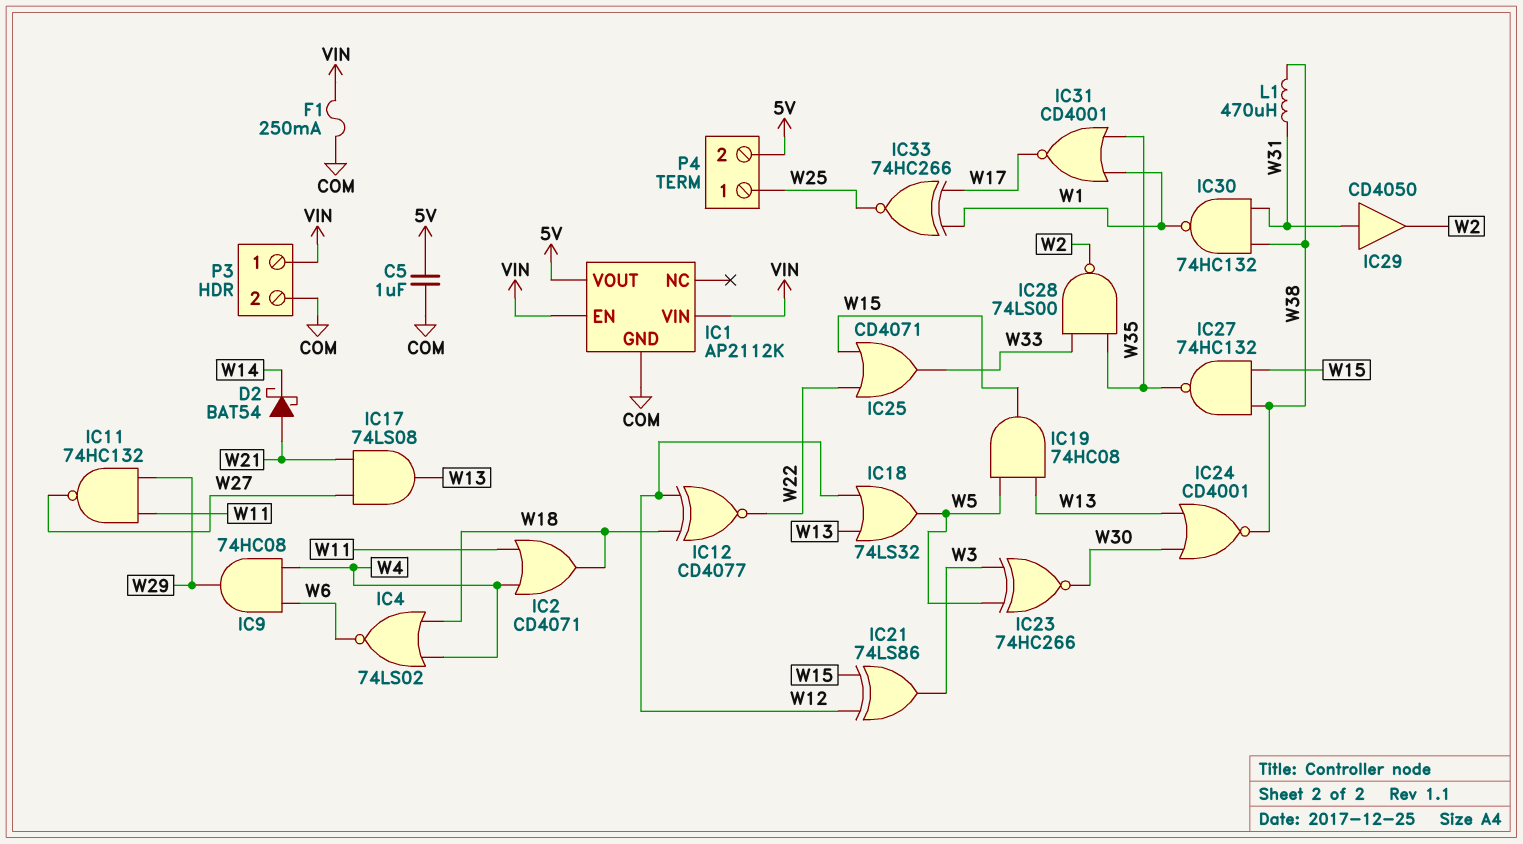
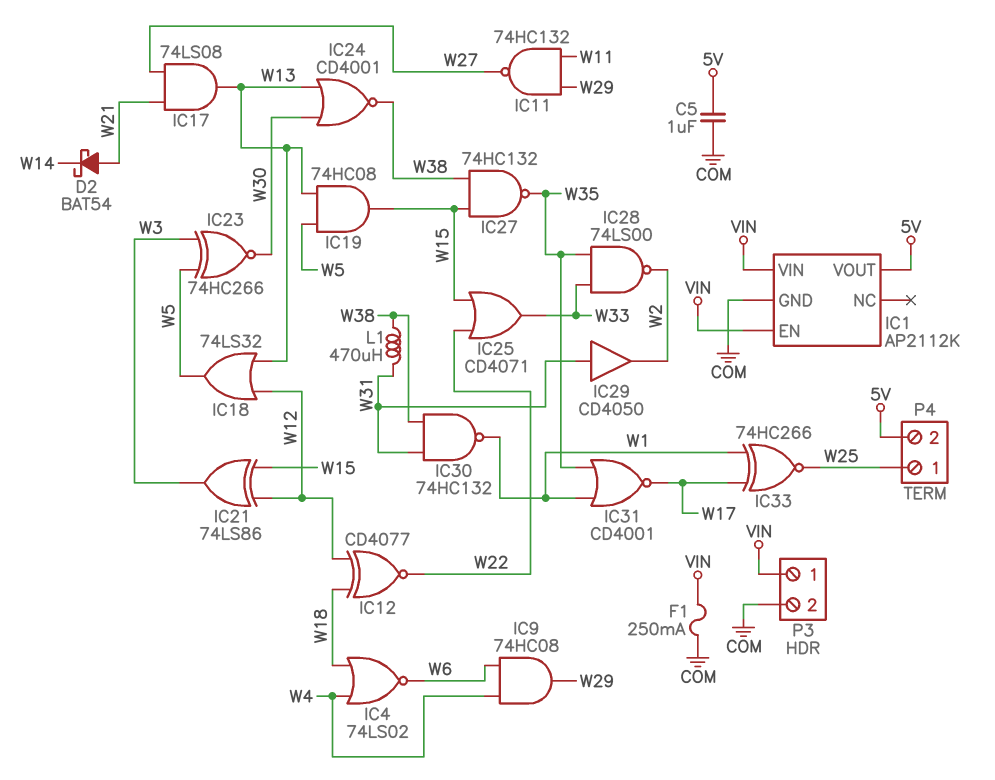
IC2: OR CD4071 (in W4, in W11, out W18) -> none

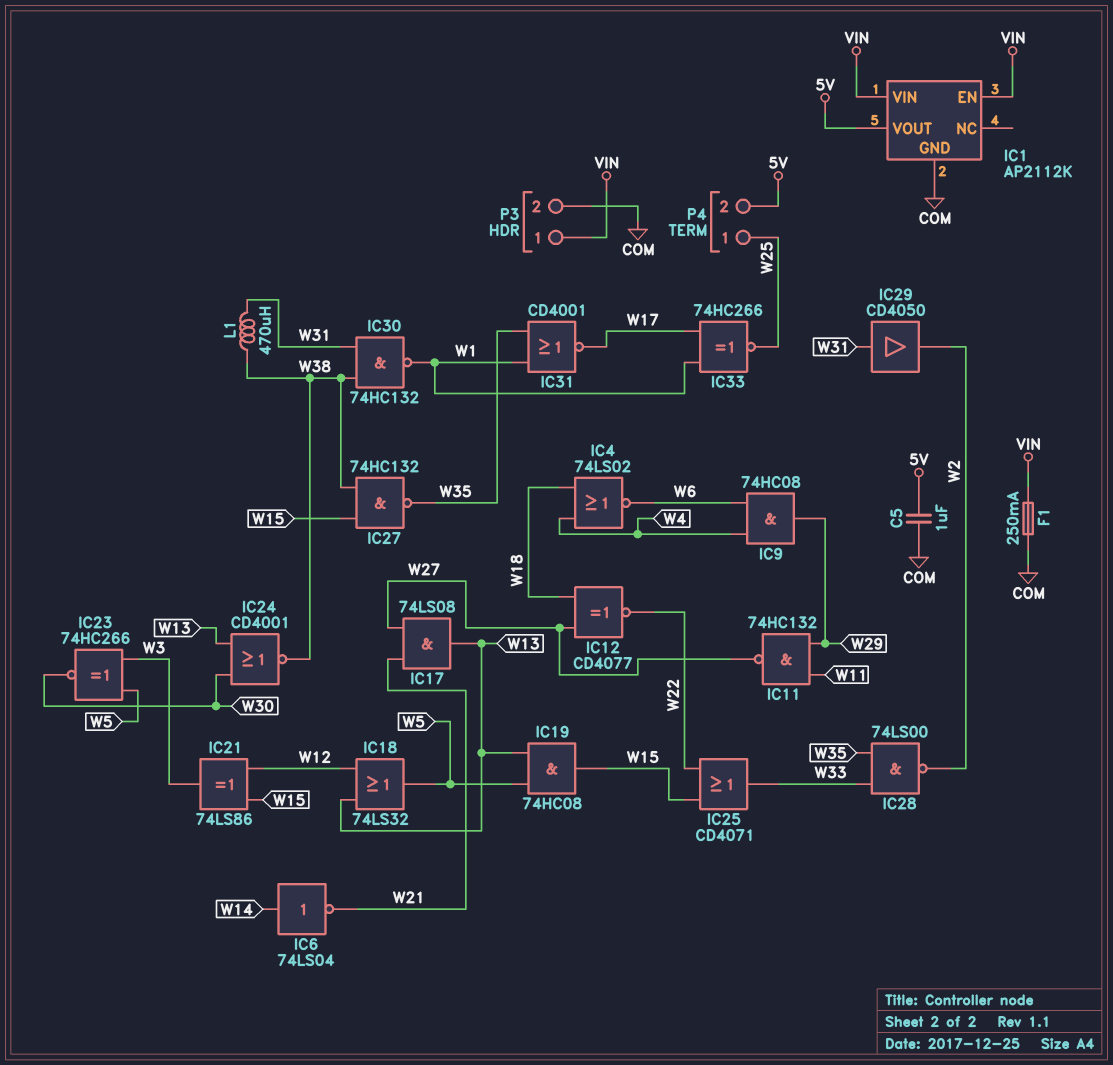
D2: schottky BAT54 (A W21, K W14) -> none
IC6: none -> NOT 74LS04 (in W14, out W21)
IC12: XNOR CD4077 (in W12, in W18, out W22) -> XNOR CD4077 (in W18, in W27, out W22)

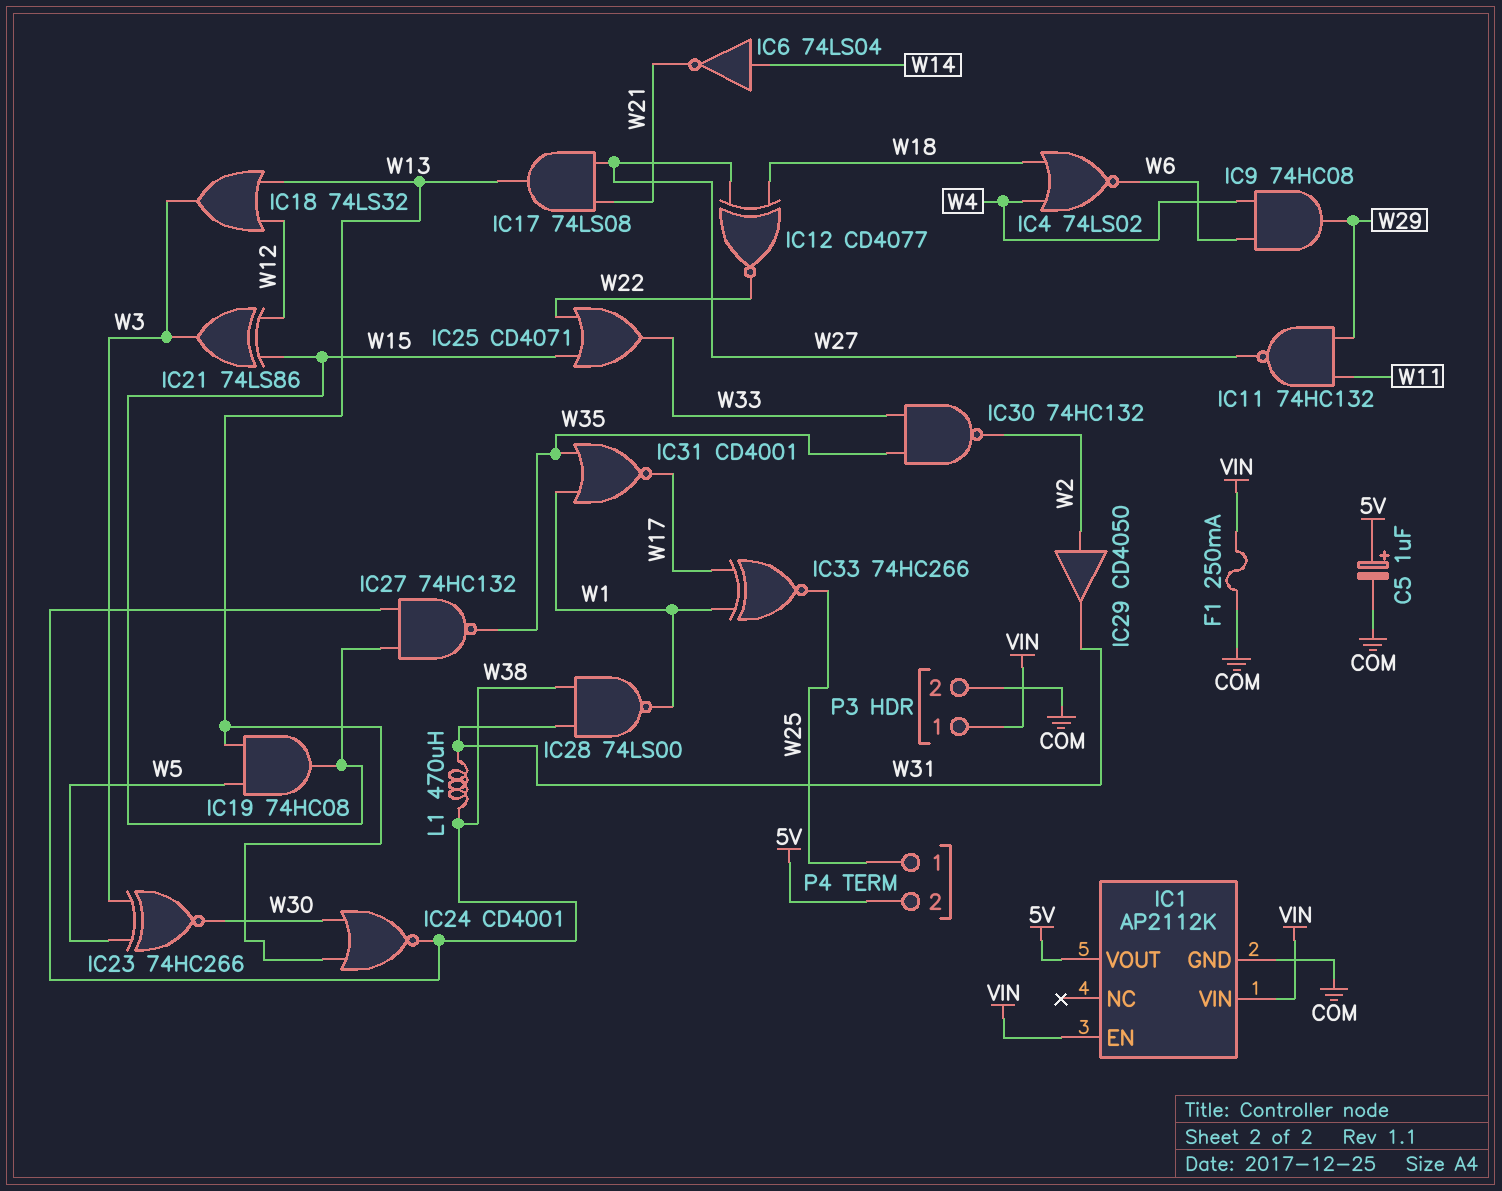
C5: 1uF (5V, COM) -> 1uF (plus 5V, minus COM)
IC18: OR 74LS32 (in W12, in W13, out W5) -> OR 74LS32 (in W12, in W13, out W3)
IC28: NAND 74LS00 (in W33, in W35, out W2) -> NAND 74LS00 (in W31, in W38, out W1)
IC29: buffer CD4050 (in W31, out W2) -> buffer CD4050 (in W2, out W31)
IC30: NAND 74HC132 (in W31, in W38, out W1) -> NAND 74HC132 (in W33, in W35, out W2)

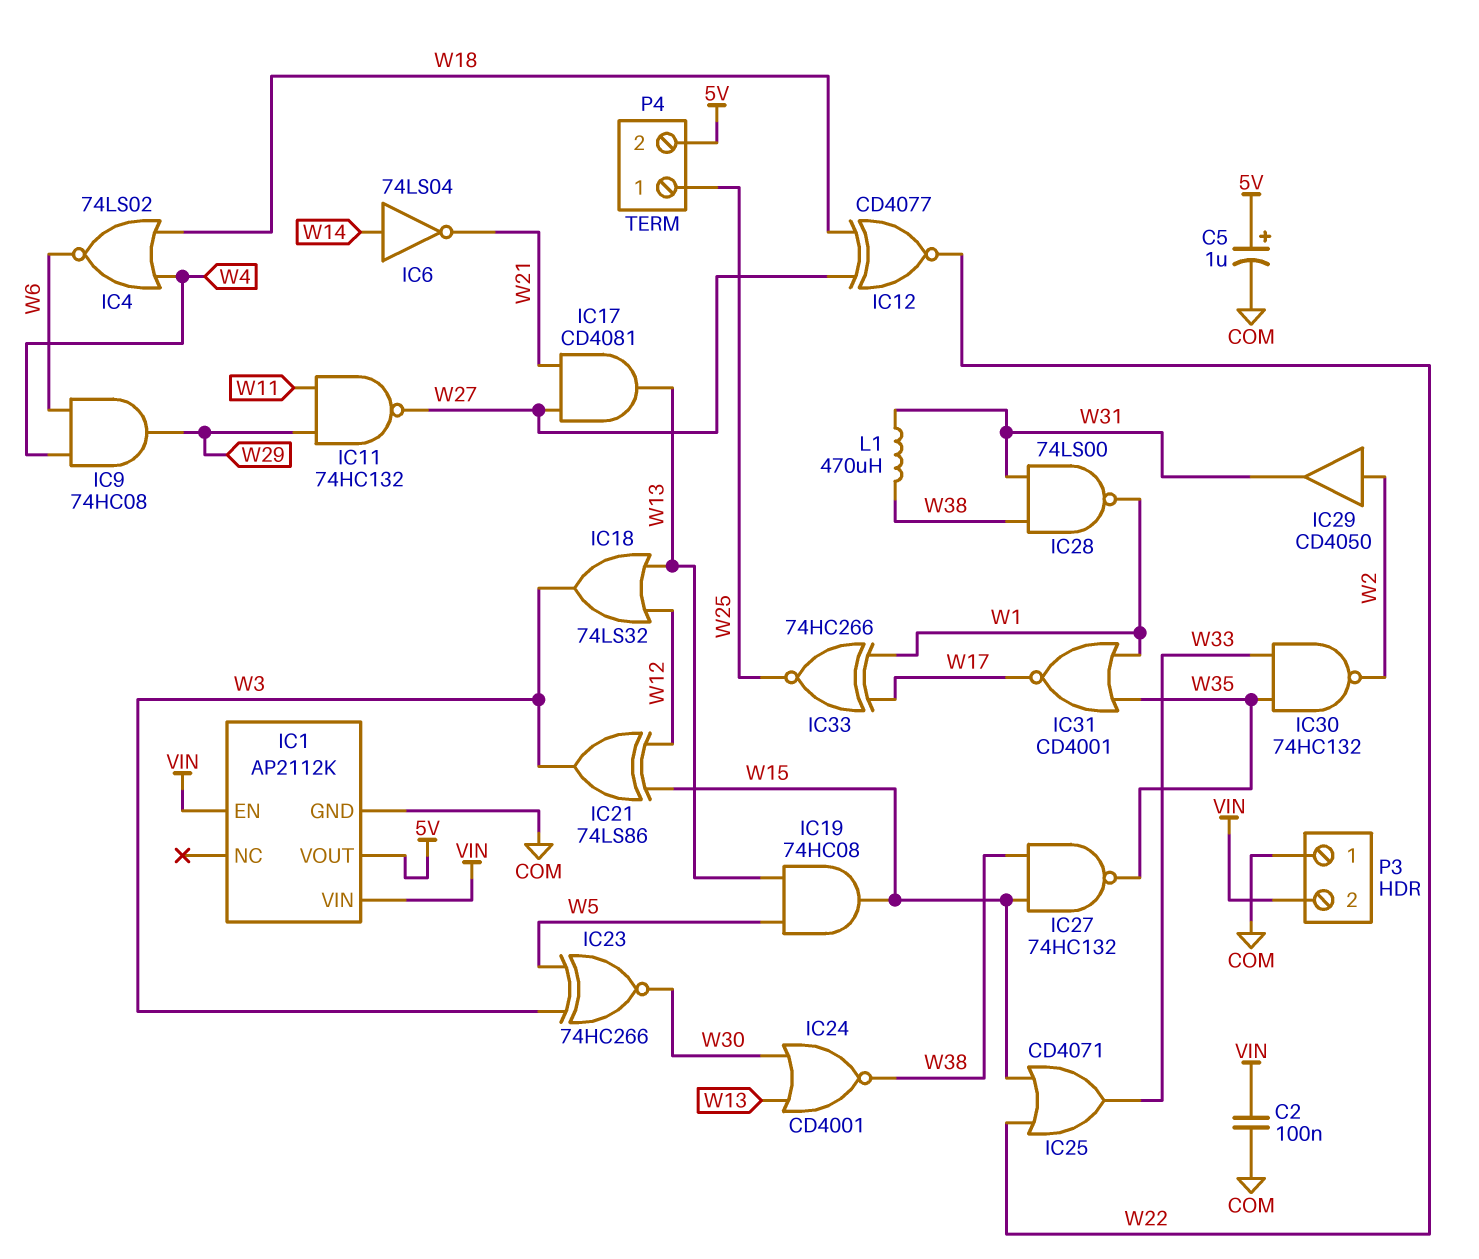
C2: none -> 100nF (COM, VIN)
F1: 250mA (COM, VIN) -> none
IC17: AND 74LS08 (in W21, in W27, out W13) -> AND CD4081 (in W21, in W27, out W13)
P3 pin 1: VIN -> COM
P3 pin 2: COM -> VIN

